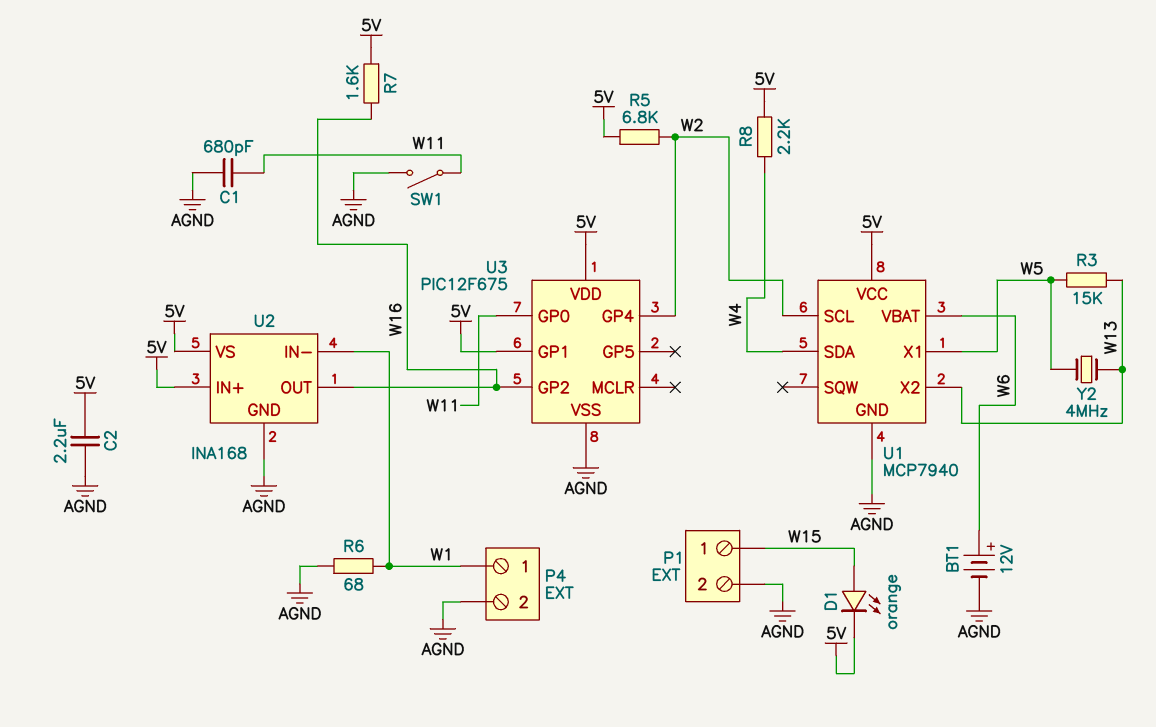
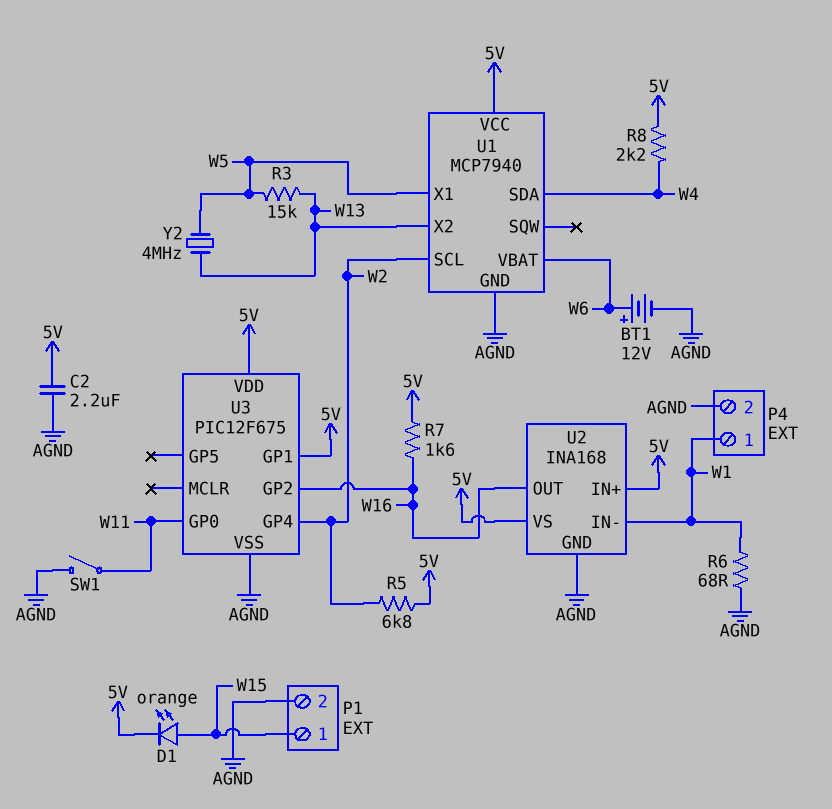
C1: 680pF (AGND, W11) -> none

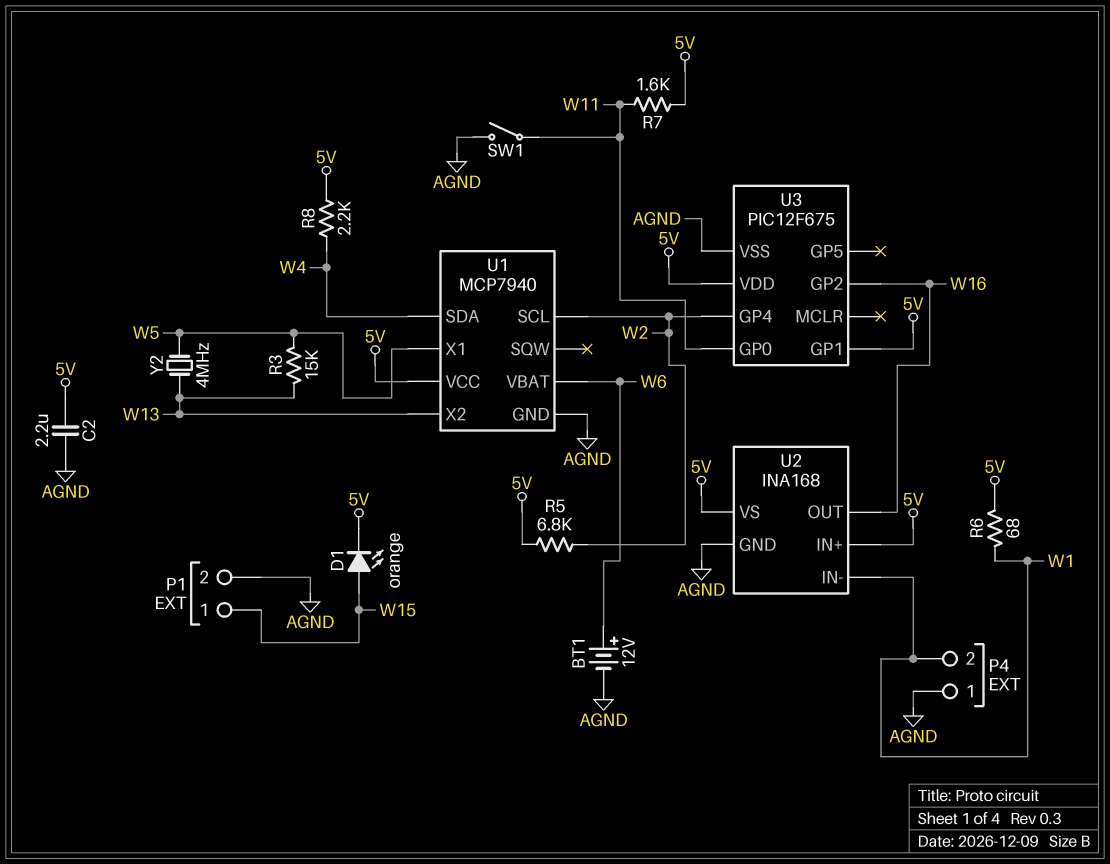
P4 pin 1: W1 -> AGND
P4 pin 2: AGND -> W1
R6: 68 (AGND, W1) -> 68 (5V, W1)
R7: 1.6k (5V, W16) -> 1.6k (5V, W11)

